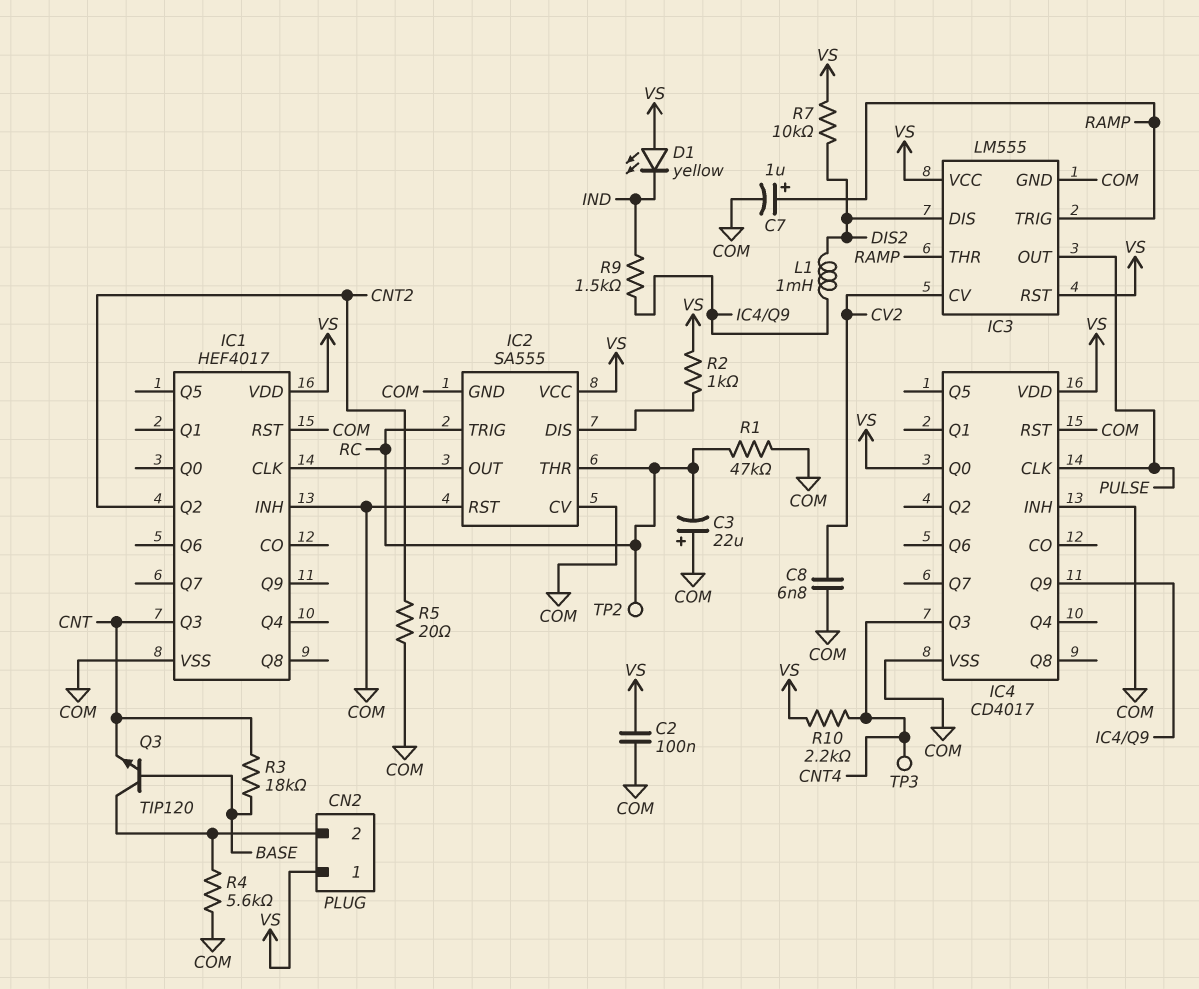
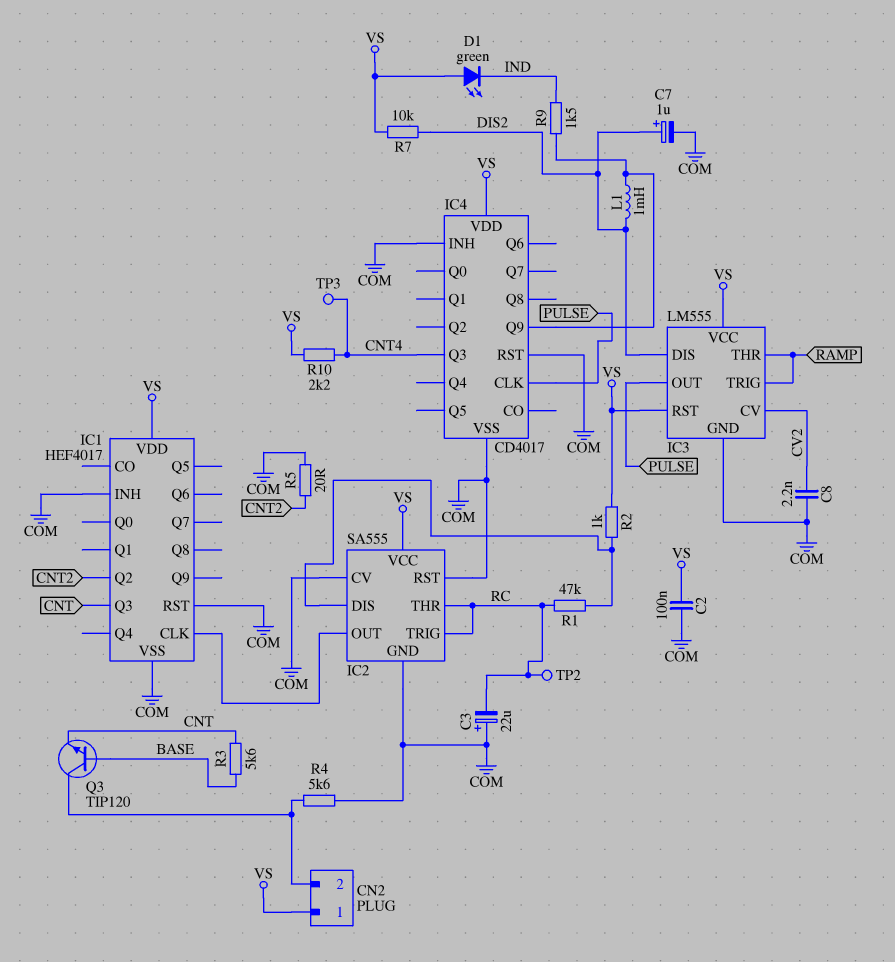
C7: 1uF (plus RAMP, minus COM) -> 1uF (plus DIS2, minus COM)
C8: 6.8nF (COM, CV2) -> 2.2nF (COM, CV2)
D1: LED yellow (A VS, K IND) -> LED green (A VS, K IND)
IC4 pin Q0: VS -> none
R1: 47k (COM, RC) -> 47k (IC2/DIS, RC)
R3: 18k (BASE, CNT) -> 5.6k (BASE, CNT)

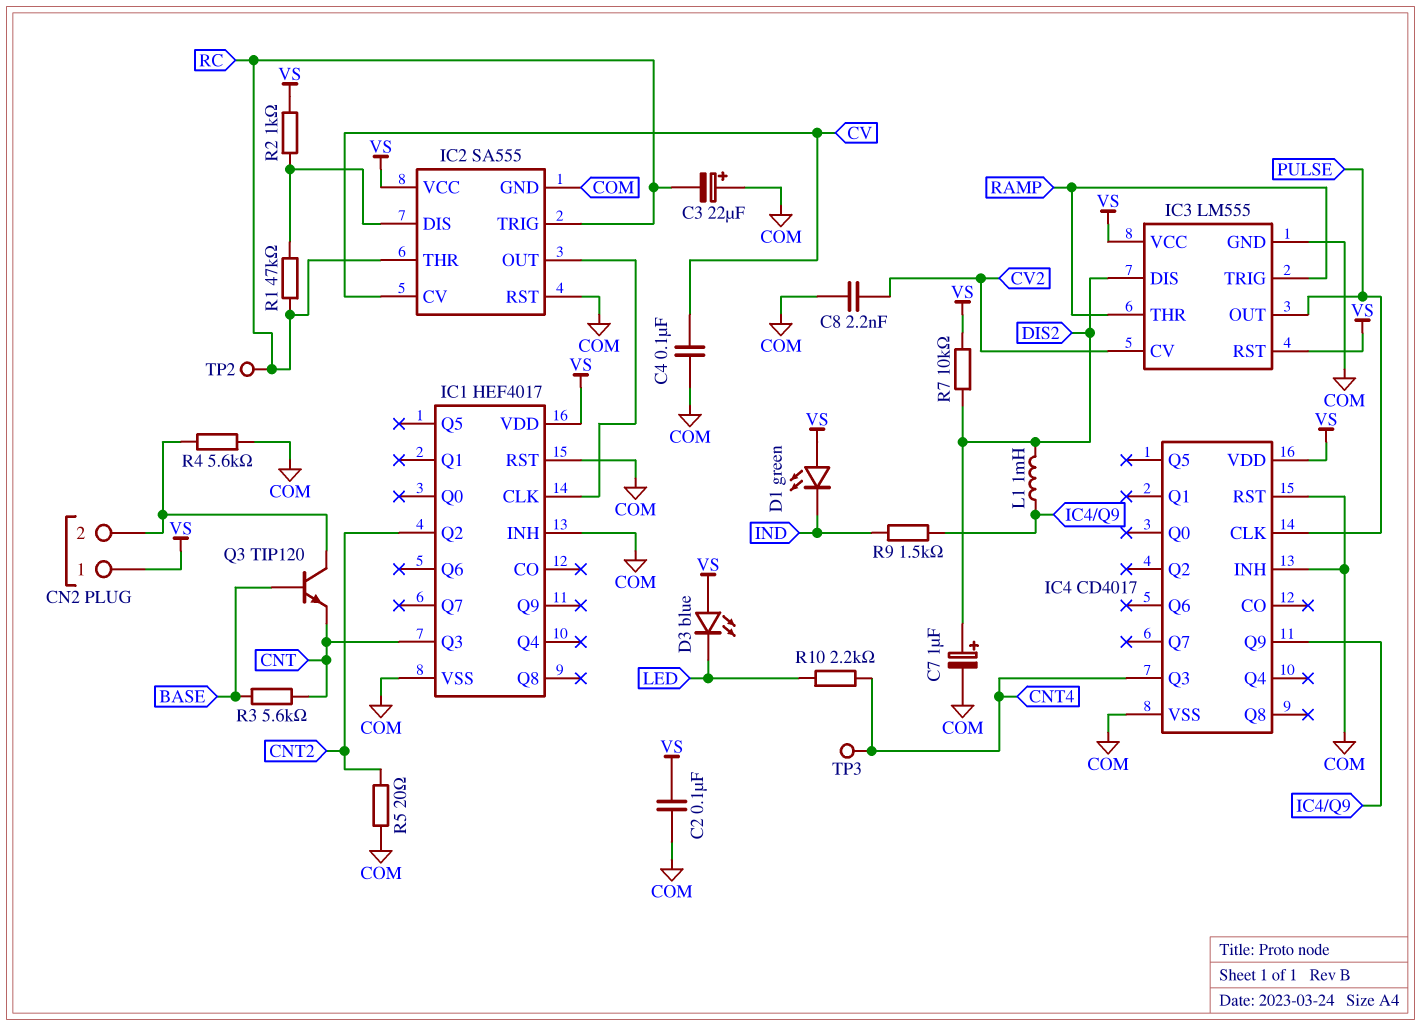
C4: none -> 100nF (COM, CV)
D3: none -> LED blue (A VS, K LED)
IC2 pin CV: COM -> CV
R10: 2.2k (CNT4, VS) -> 2.2k (CNT4, LED)

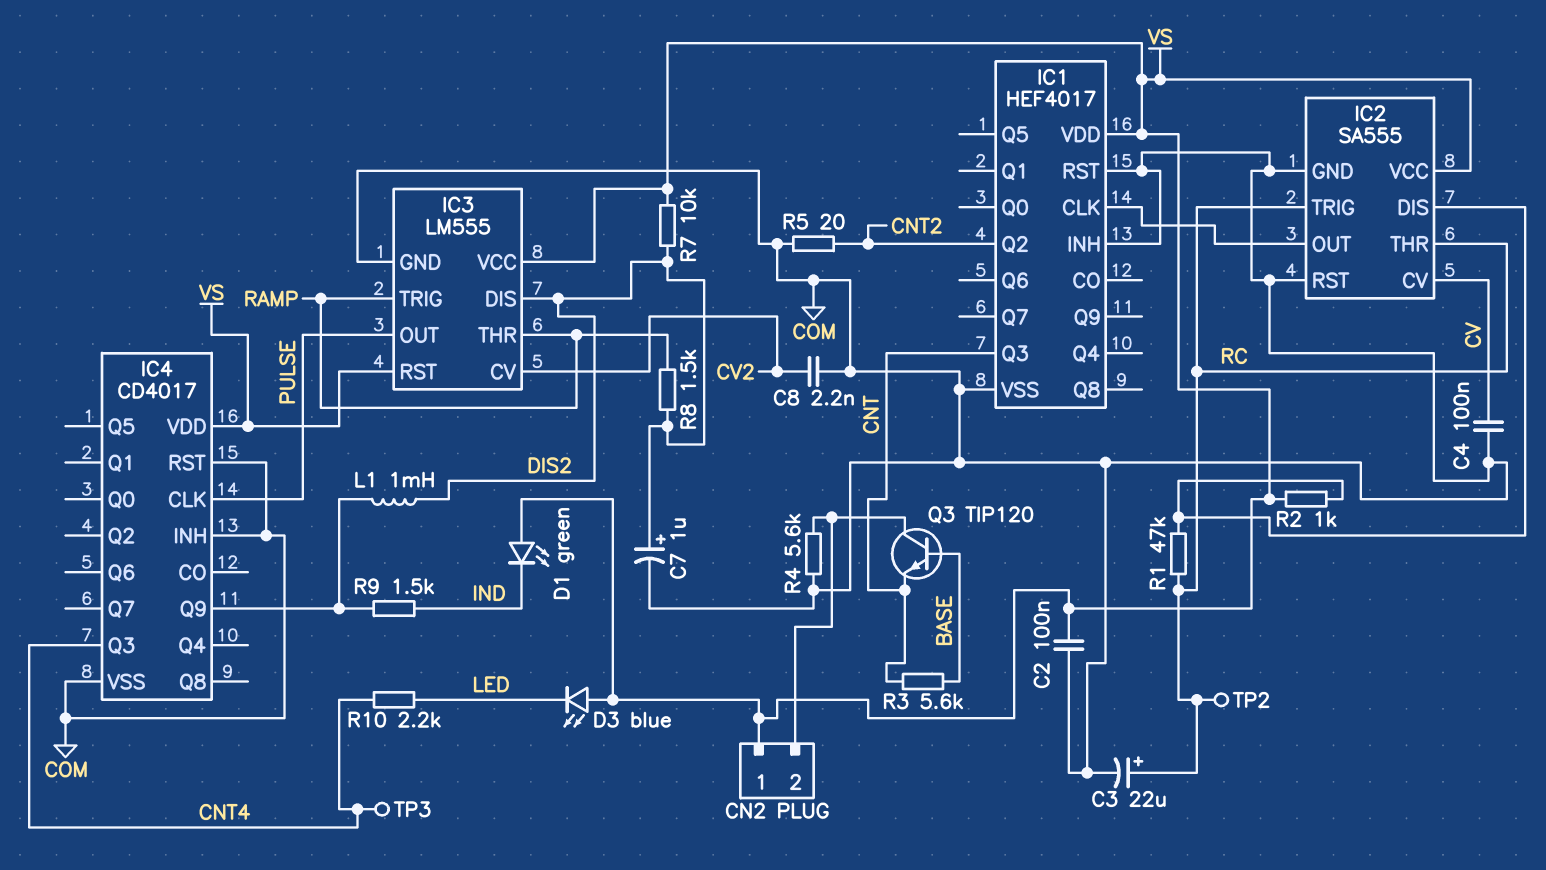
C3: 22uF (plus COM, minus RC) -> 22uF (plus RC, minus COM)
R8: none -> 1.5k (DIS2, RAMP)

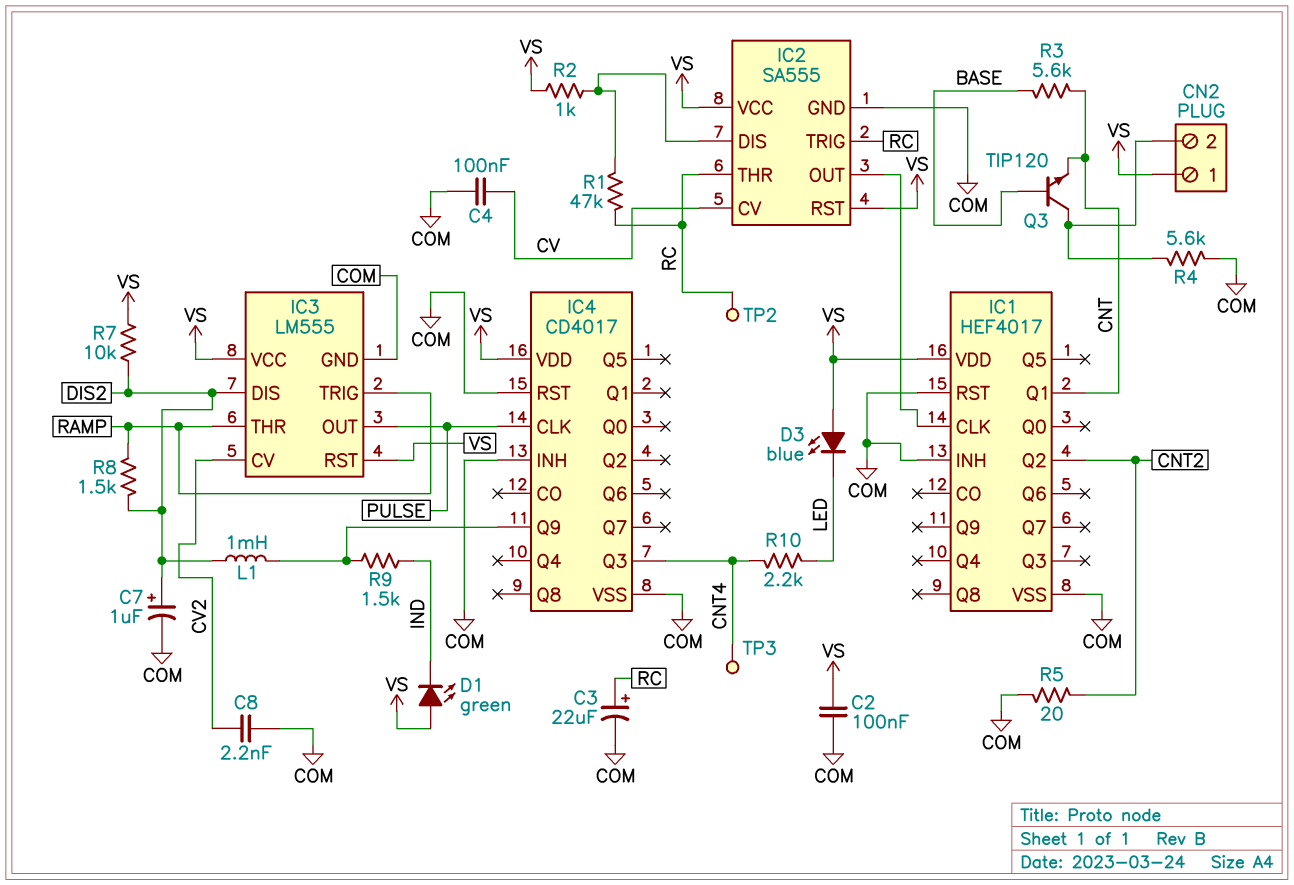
IC1 pin Q1: none -> CNT
IC1 pin Q3: CNT -> none
IC2 pin RST: COM -> VS

